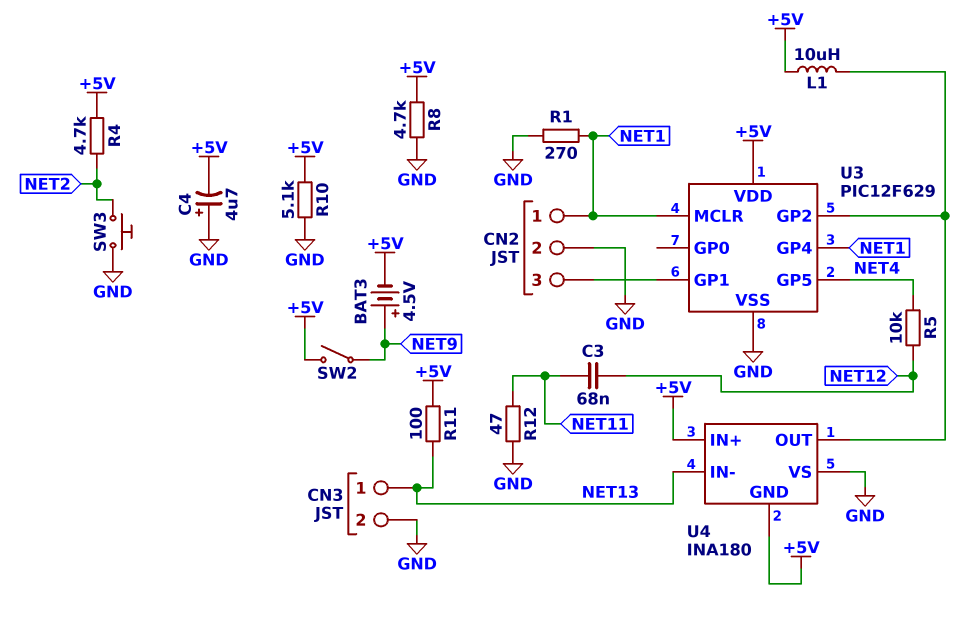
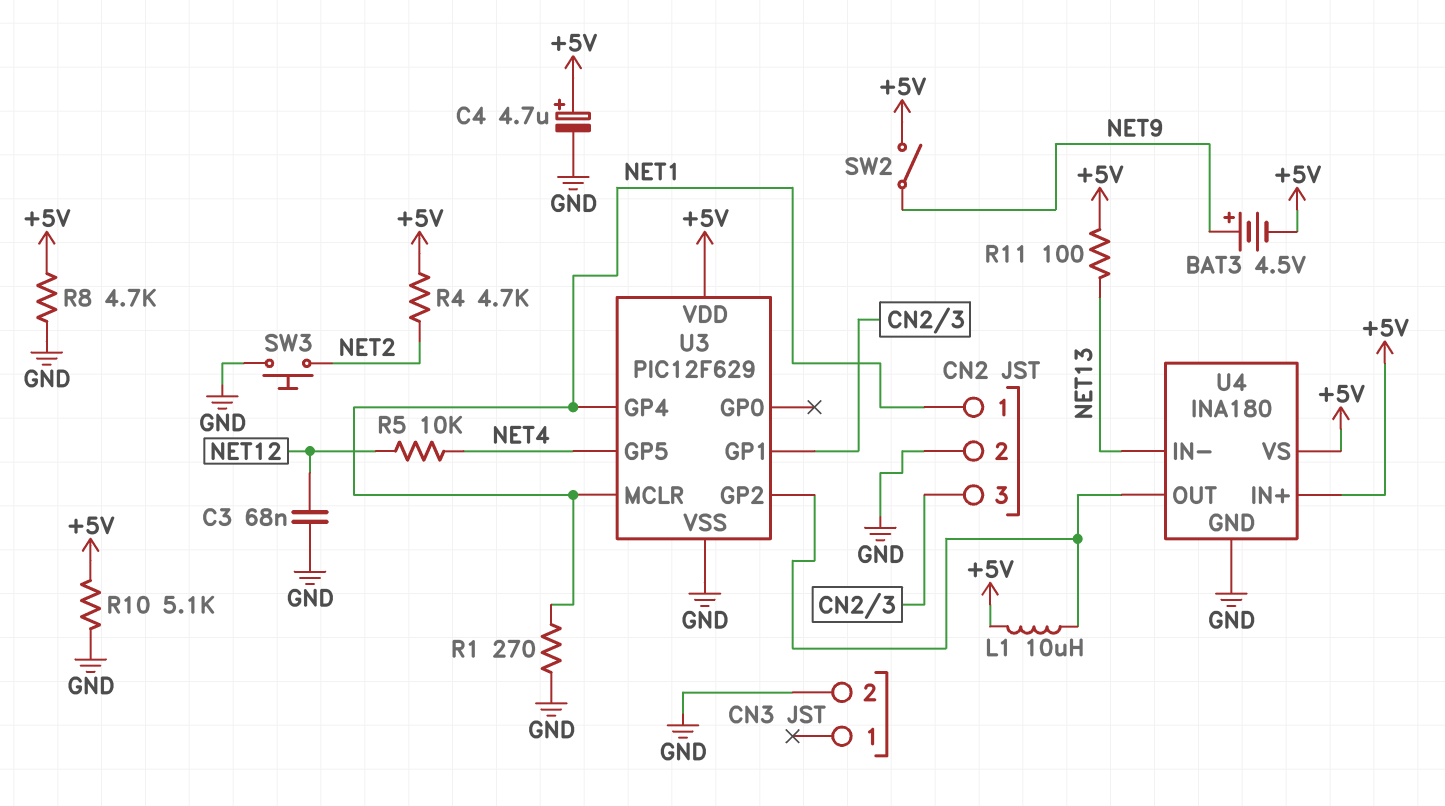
C3: 68nF (NET11, NET12) -> 68nF (GND, NET12)
C4: 4.7uF (plus GND, minus +5V) -> 4.7uF (plus +5V, minus GND)
CN3 pin 1: NET13 -> none
R12: 47 (GND, NET11) -> none
U4 pin GND: +5V -> GND
U4 pin VS: GND -> +5V

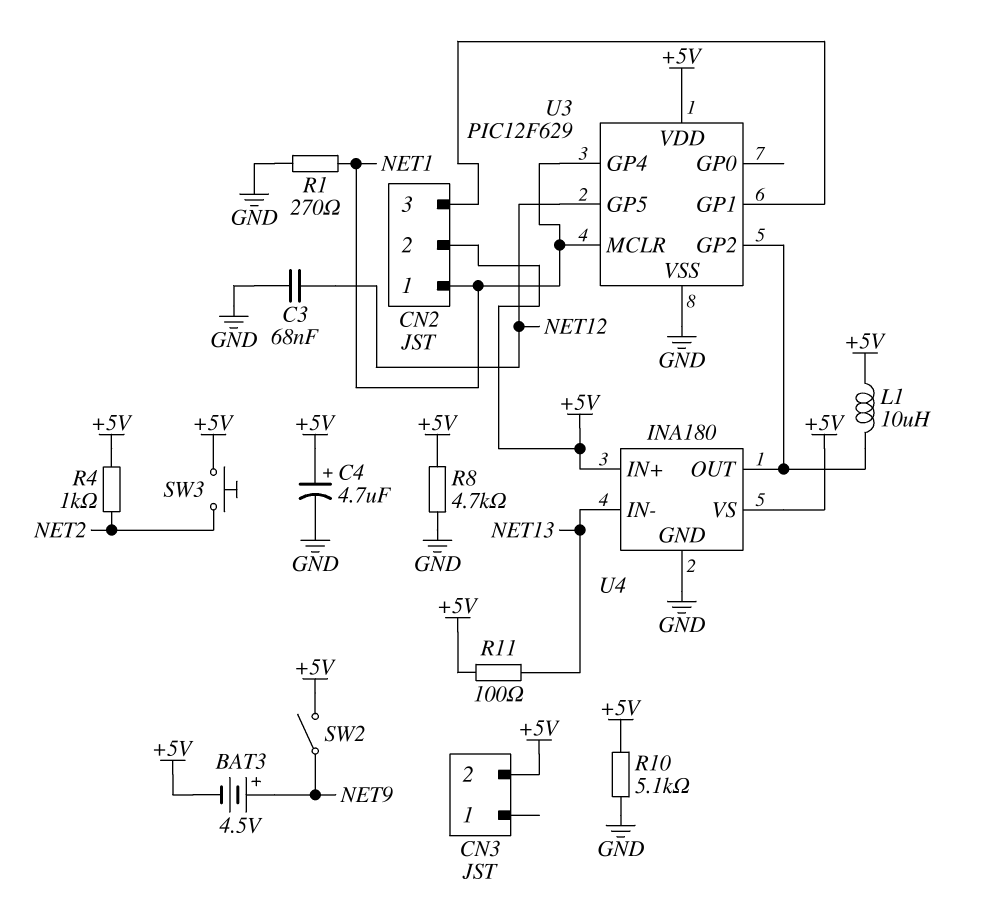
CN2 pin 2: GND -> +5V
CN3 pin 2: GND -> +5V
R4: 4.7k (+5V, NET2) -> 1k (+5V, NET2)
R5: 10k (NET4, NET12) -> none
SW3: button (GND, NET2) -> button (+5V, NET2)
U3 pin GP5: NET4 -> NET12

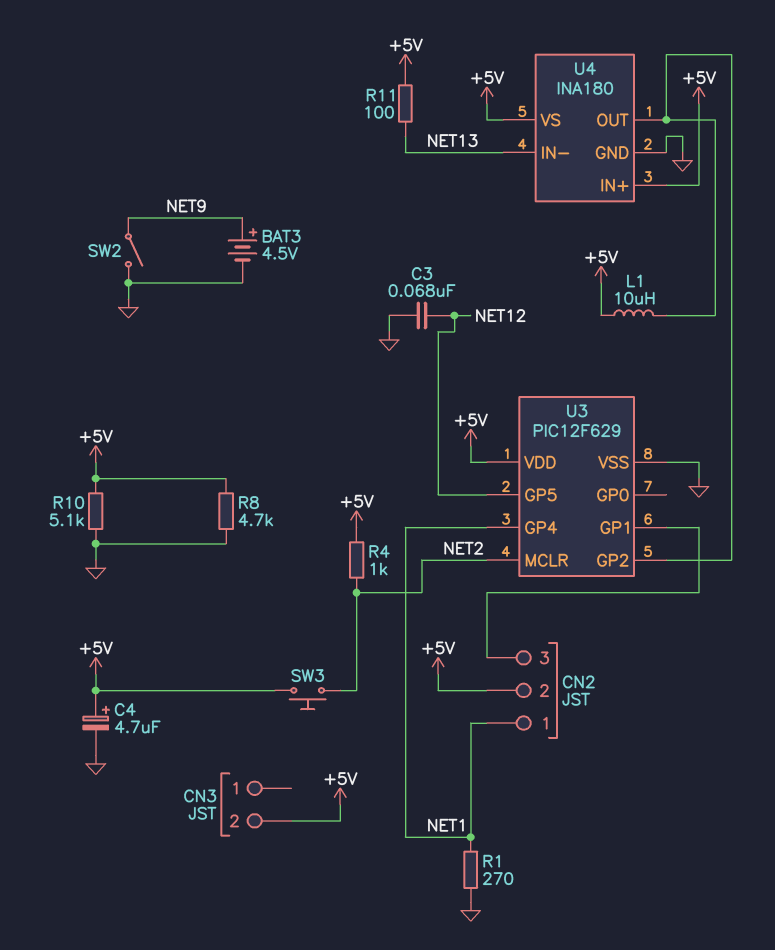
BAT3: 4.5V (plus NET9, minus +5V) -> 4.5V (plus NET9, minus GND)
SW2: switch (+5V, NET9) -> switch (GND, NET9)
U3 pin MCLR: NET1 -> NET2

